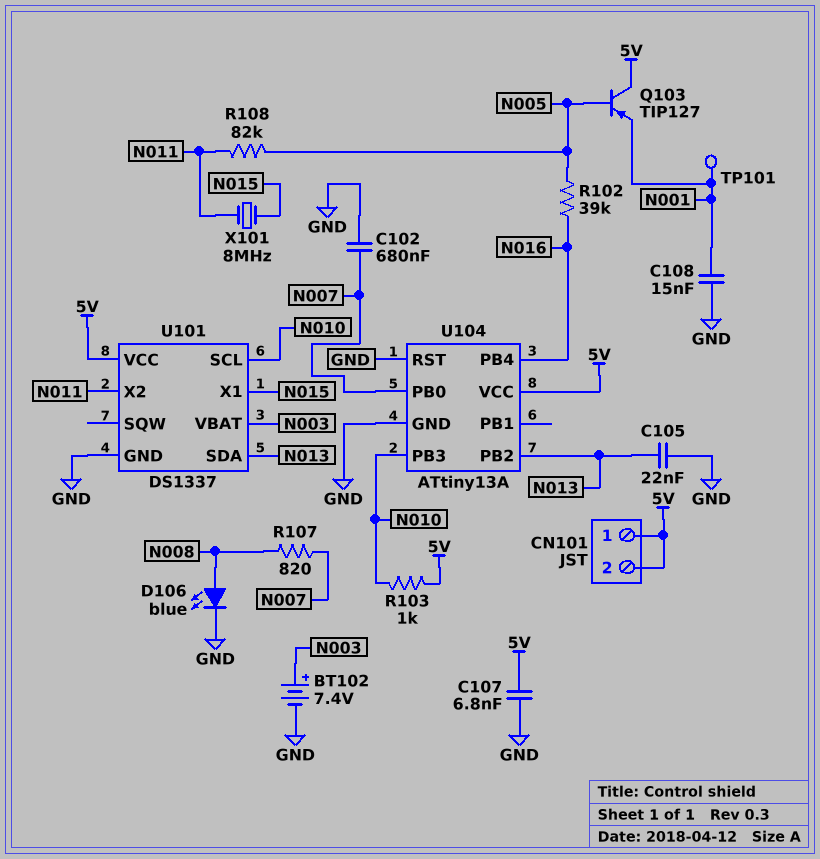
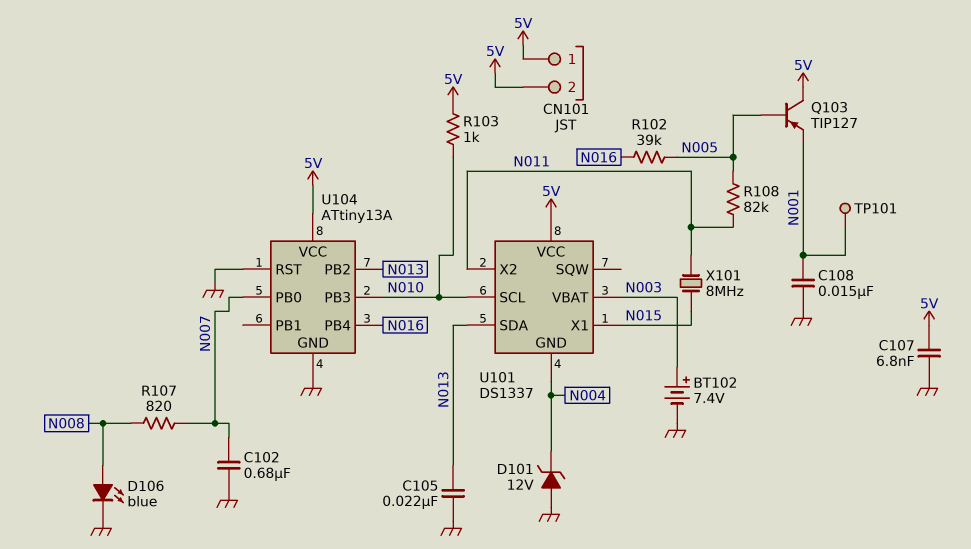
D101: none -> zener 12V (A GND, K N004)
U101 pin GND: GND -> N004

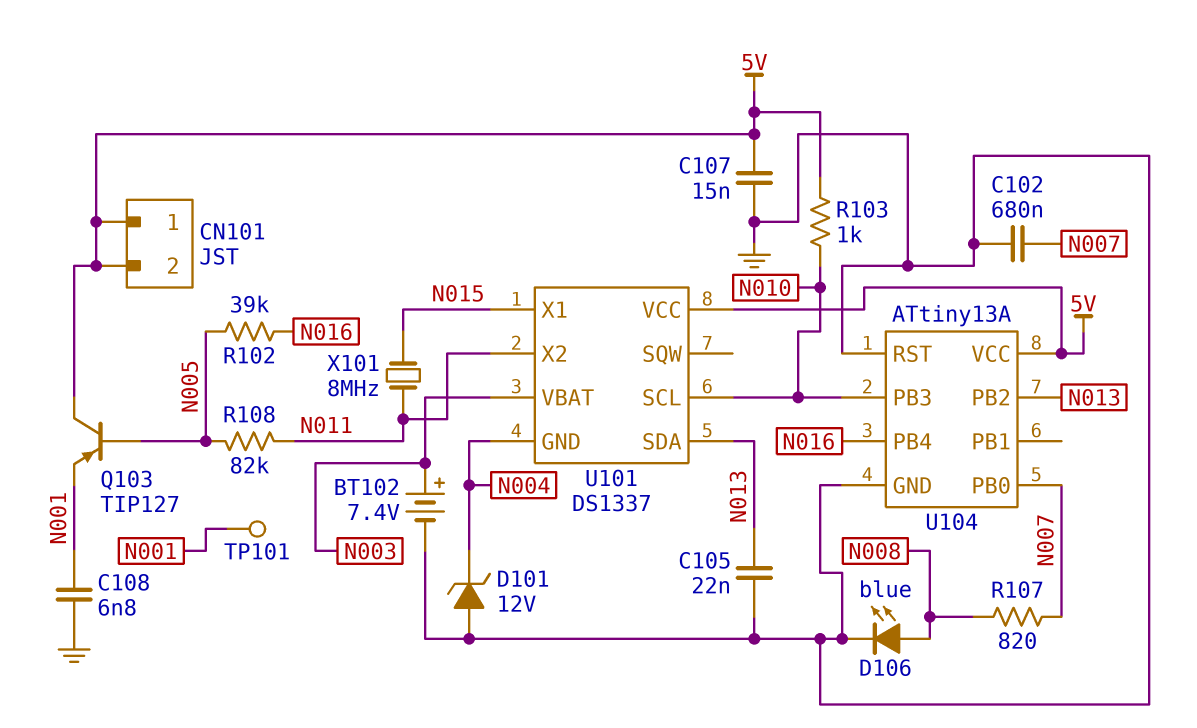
C107: 6.8nF (5V, GND) -> 15nF (5V, GND)
C108: 15nF (GND, N001) -> 6.8nF (GND, N001)

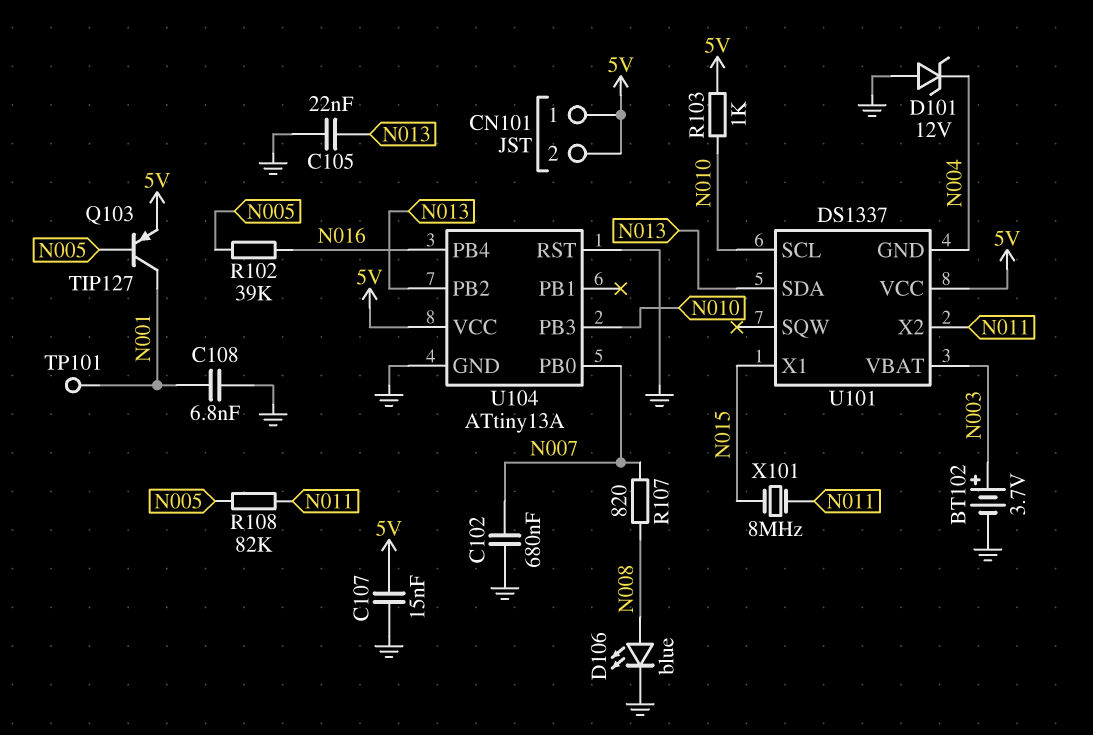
BT102: 7.4V (plus N003, minus GND) -> 3.7V (plus N003, minus GND)
Q103: PNP TIP127 (B N005, C 5V, E N001) -> PNP TIP127 (B N005, C N001, E 5V)

